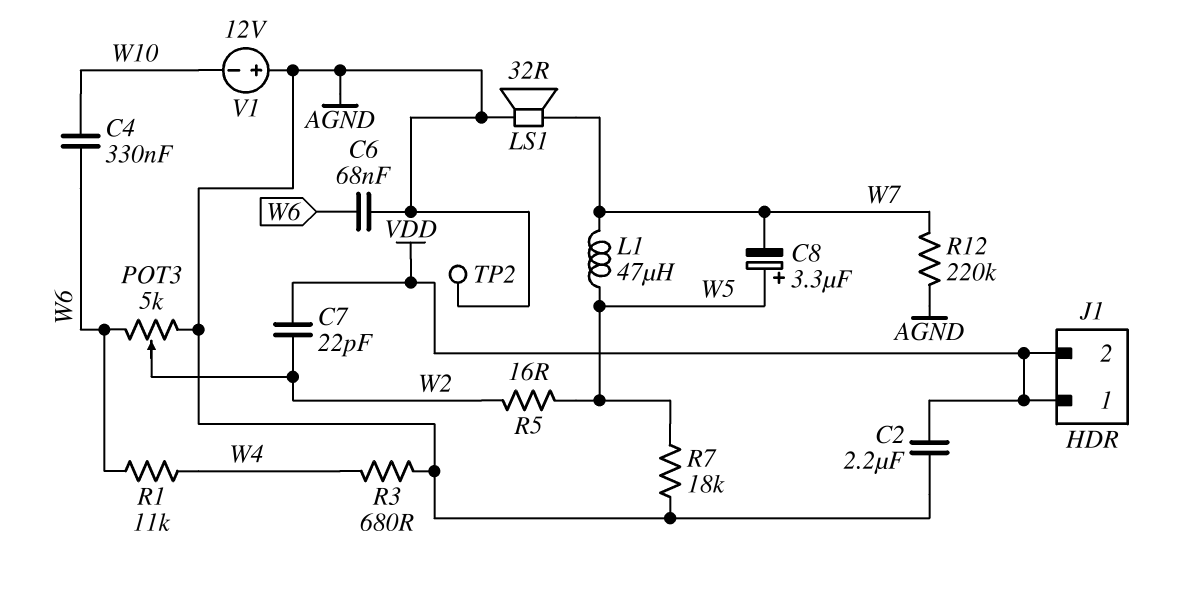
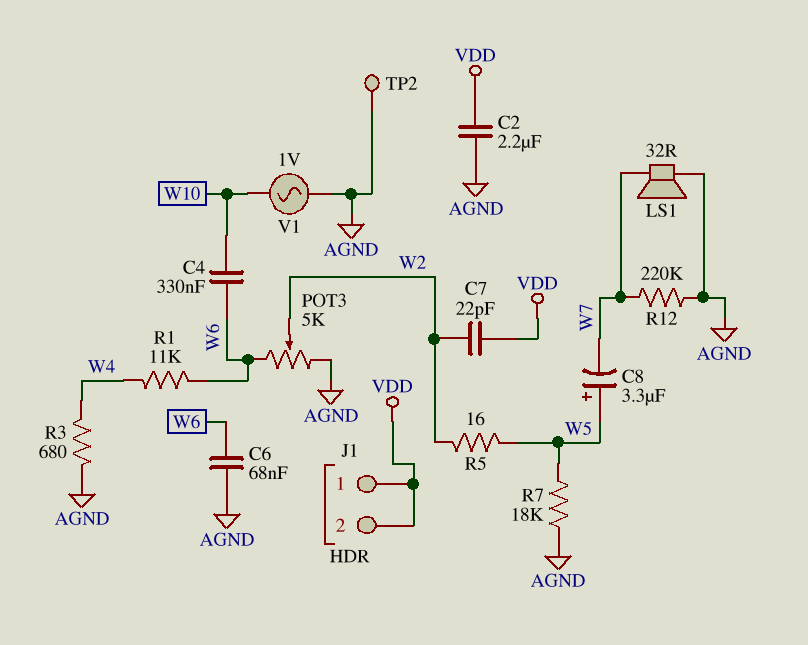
L1: 47uH (W5, W7) -> none
V1: 12V (plus AGND, minus W10) -> AC 1V (AGND, W10)

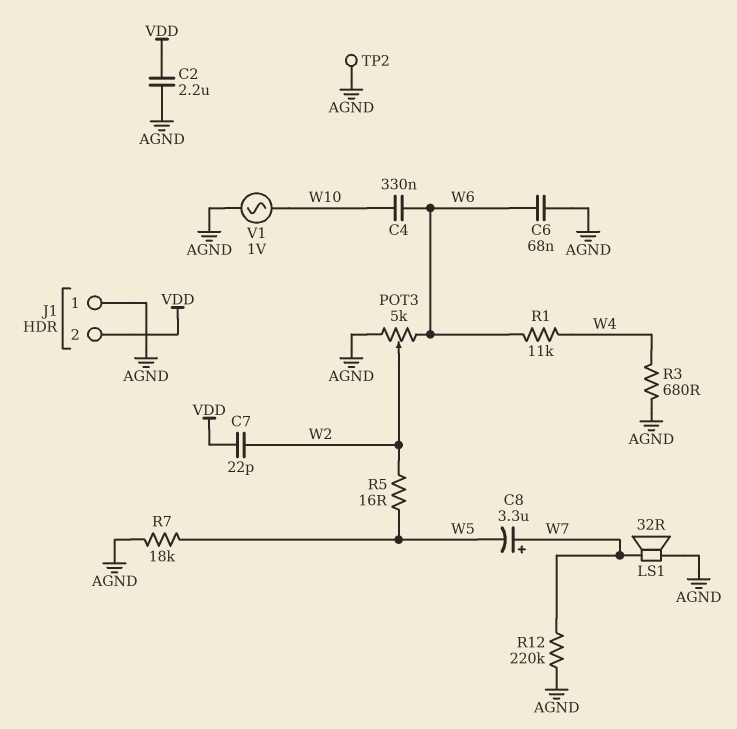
C8: 3.3uF (plus W5, minus W7) -> 3.3uF (plus W7, minus W5)
J1 pin 1: VDD -> AGND

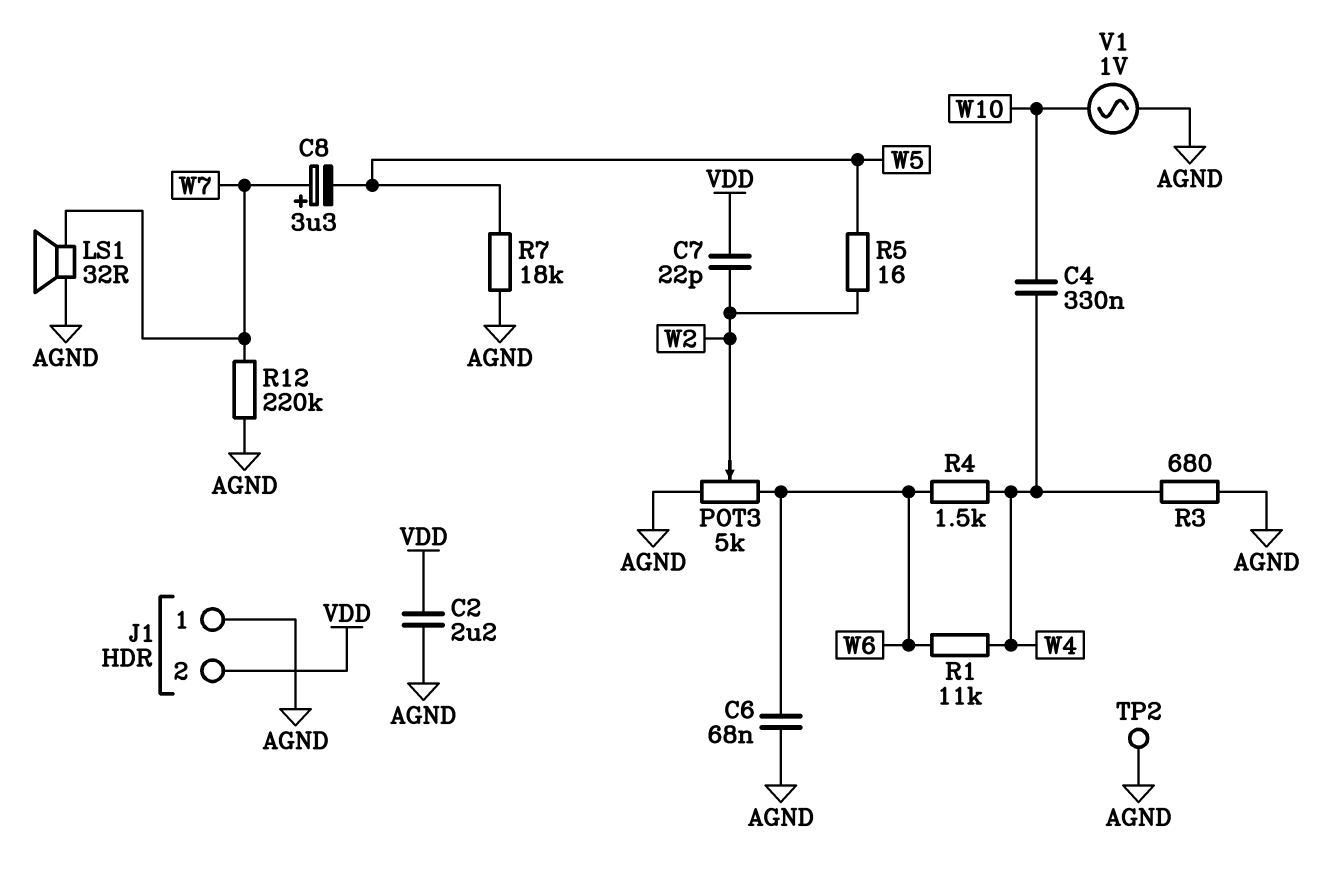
C4: 330nF (W6, W10) -> 330nF (W4, W10)
R4: none -> 1.5k (W4, W6)

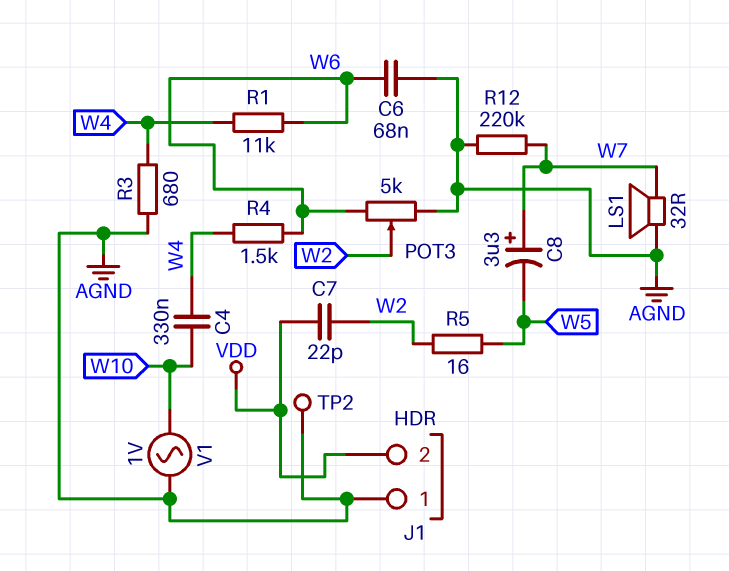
C2: 2.2uF (AGND, VDD) -> none
R7: 18k (AGND, W5) -> none

